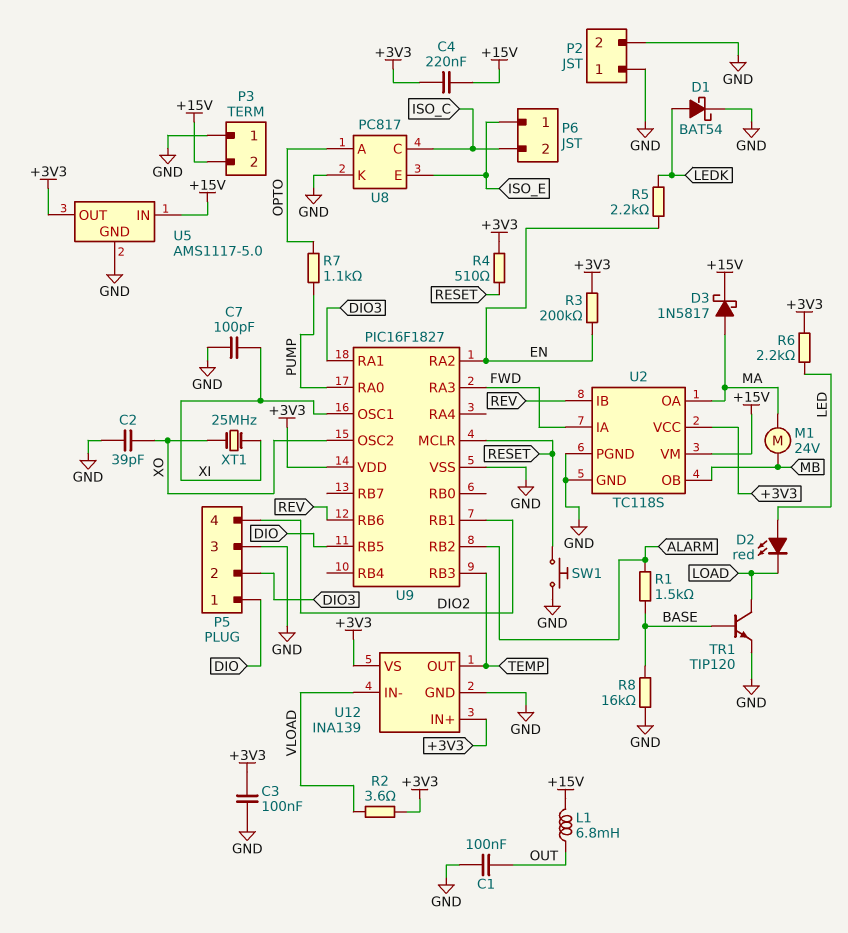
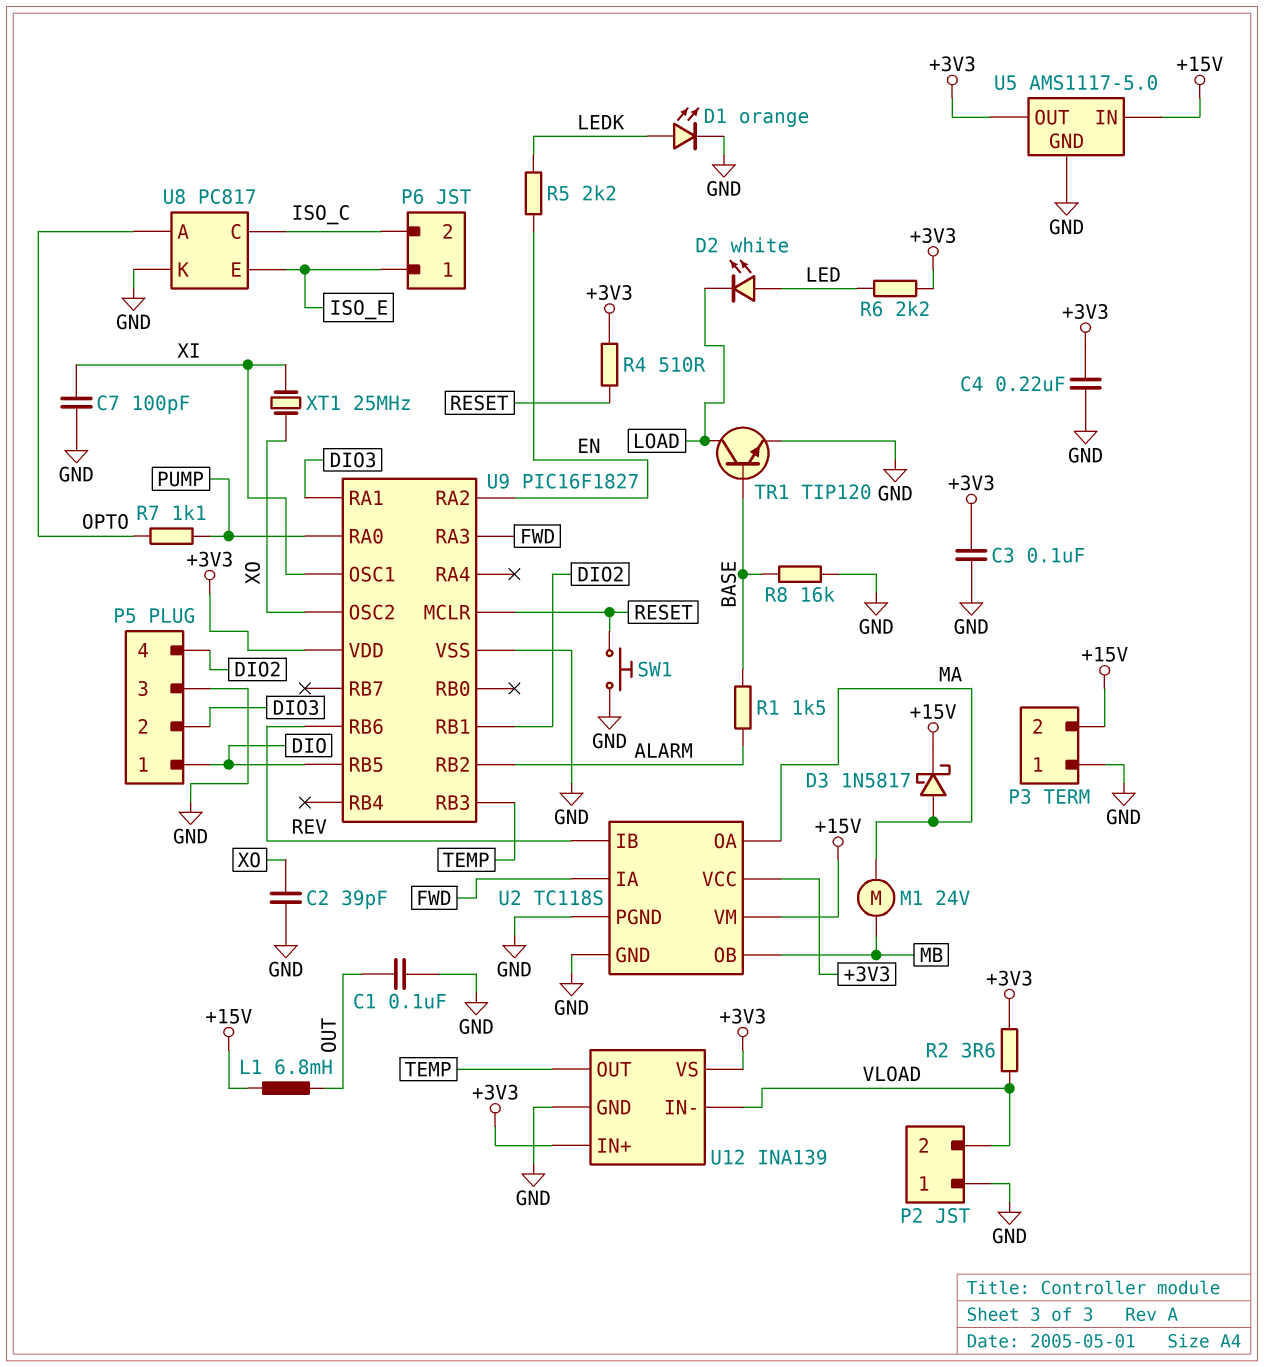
C4: 220nF (+3V3, +15V) -> 220nF (+3V3, GND)
D1: schottky BAT54 (A LEDK, K GND) -> LED orange (A LEDK, K GND)
D2: LED red (A LED, K LOAD) -> LED white (A LED, K LOAD)
P2 pin 2: GND -> VLOAD
R3: 200k (+3V3, EN) -> none

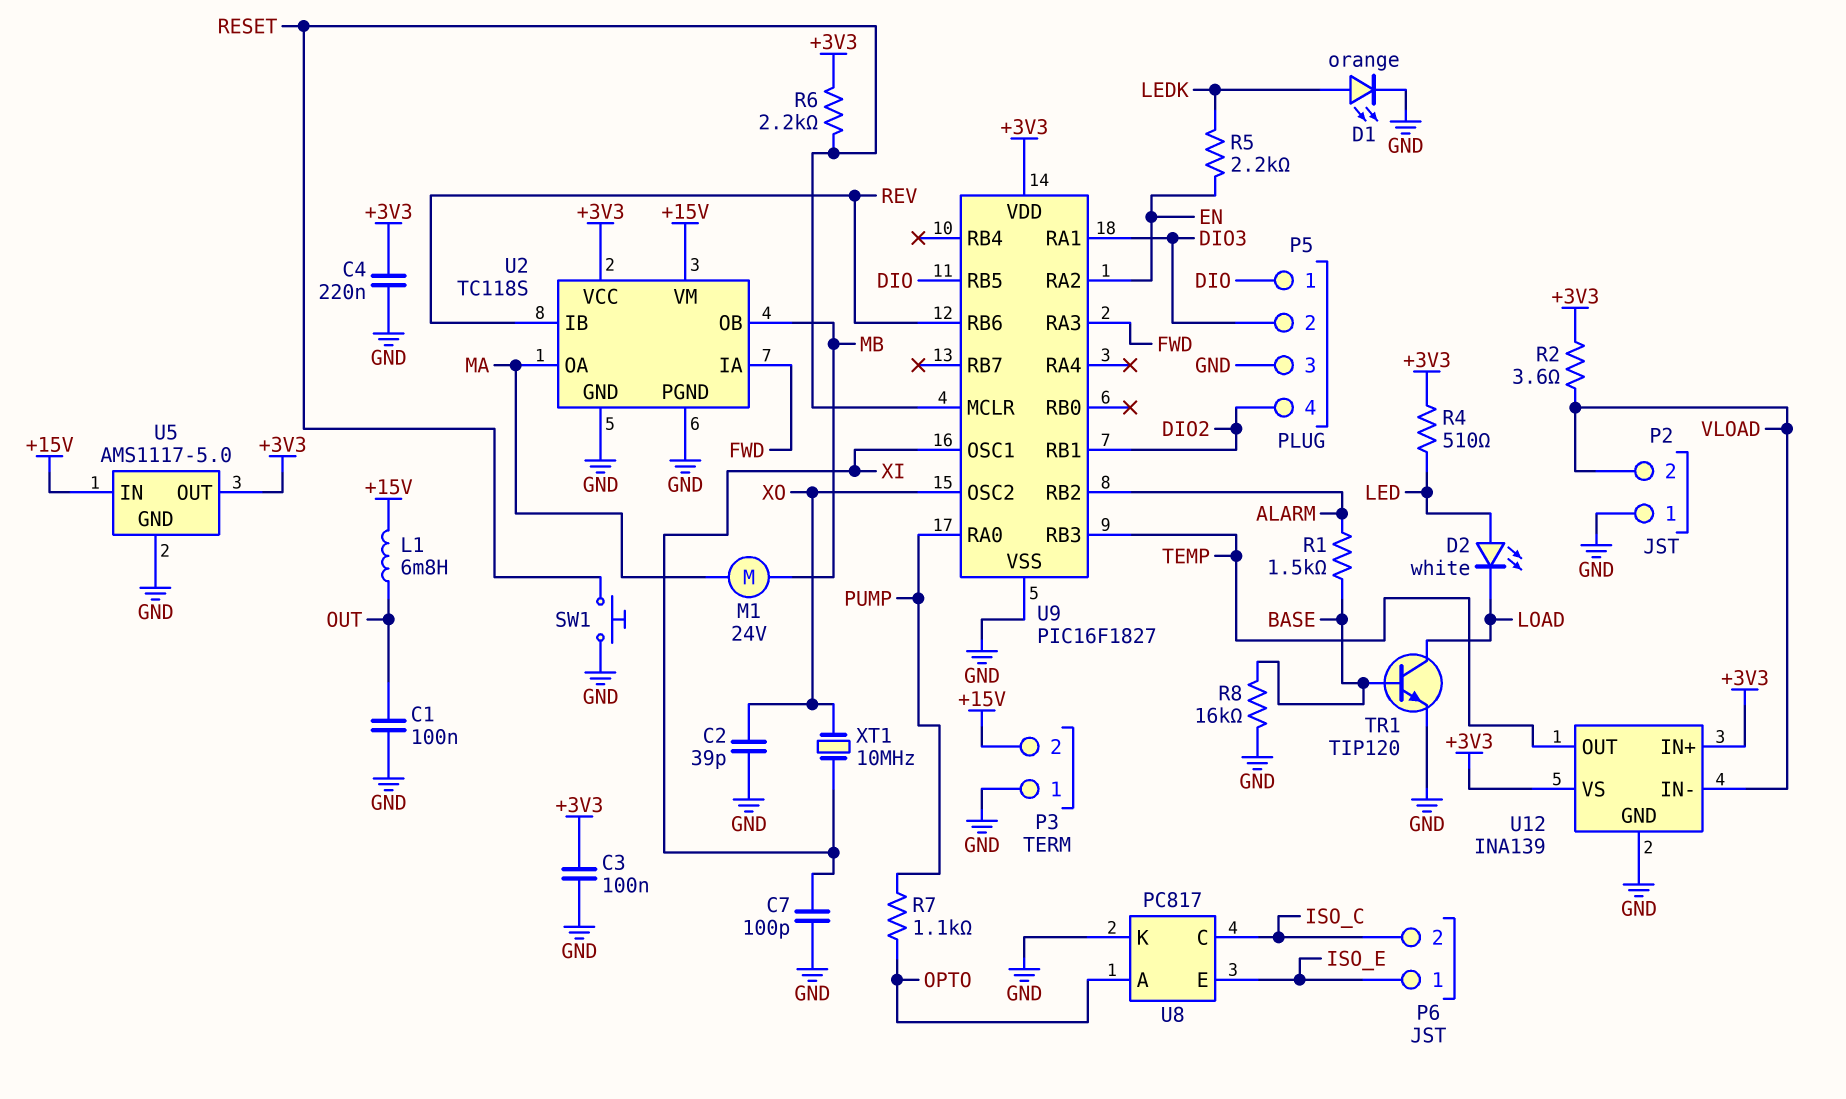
D3: schottky 1N5817 (A MA, K +15V) -> none
R4: 510 (+3V3, RESET) -> 510 (+3V3, LED)
R6: 2.2k (+3V3, LED) -> 2.2k (+3V3, RESET)
XT1: 25MHz (XI, XO) -> 10MHz (XI, XO)

